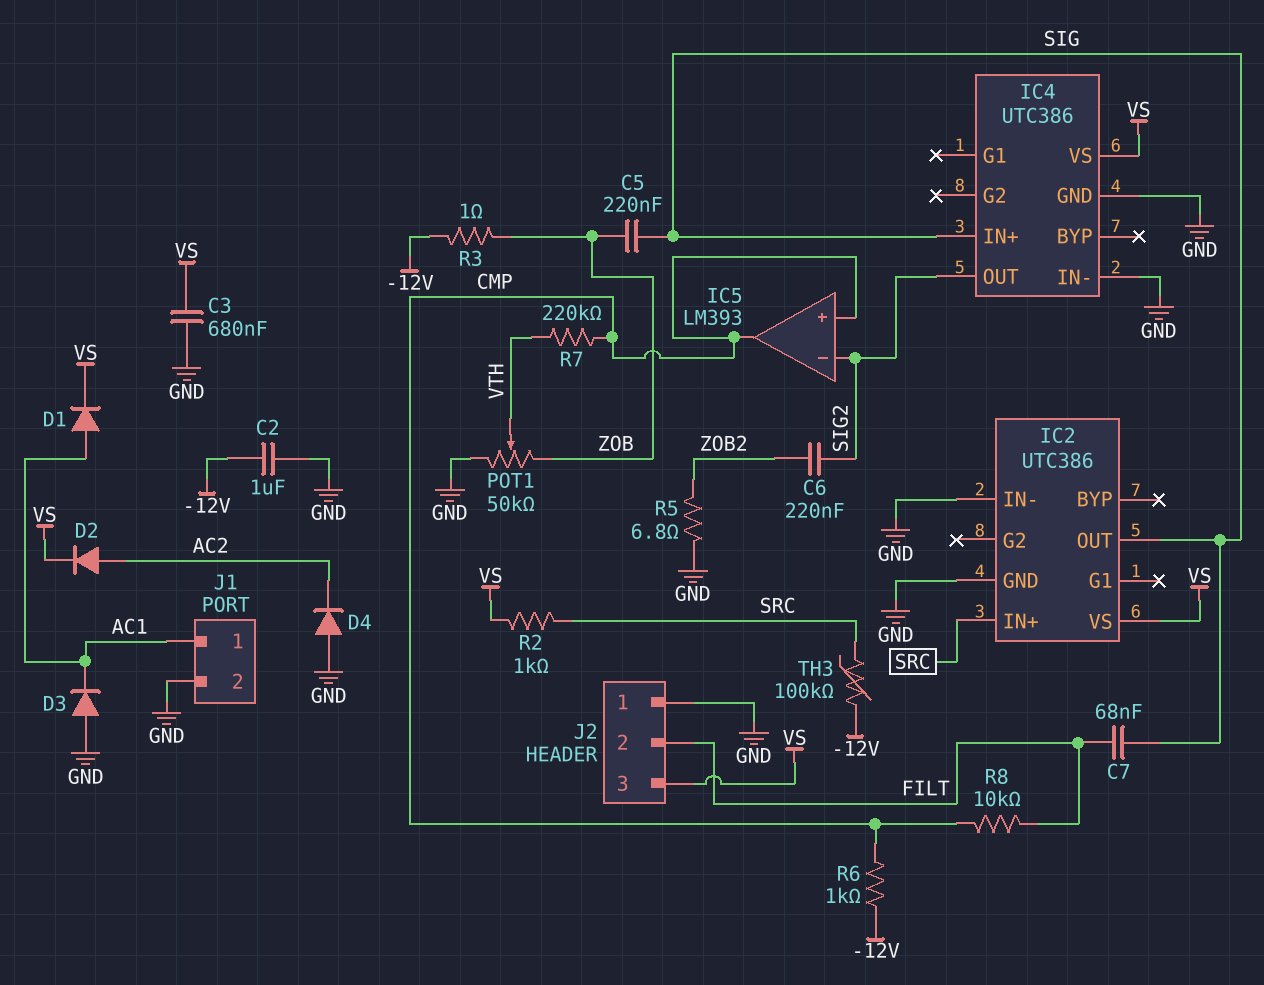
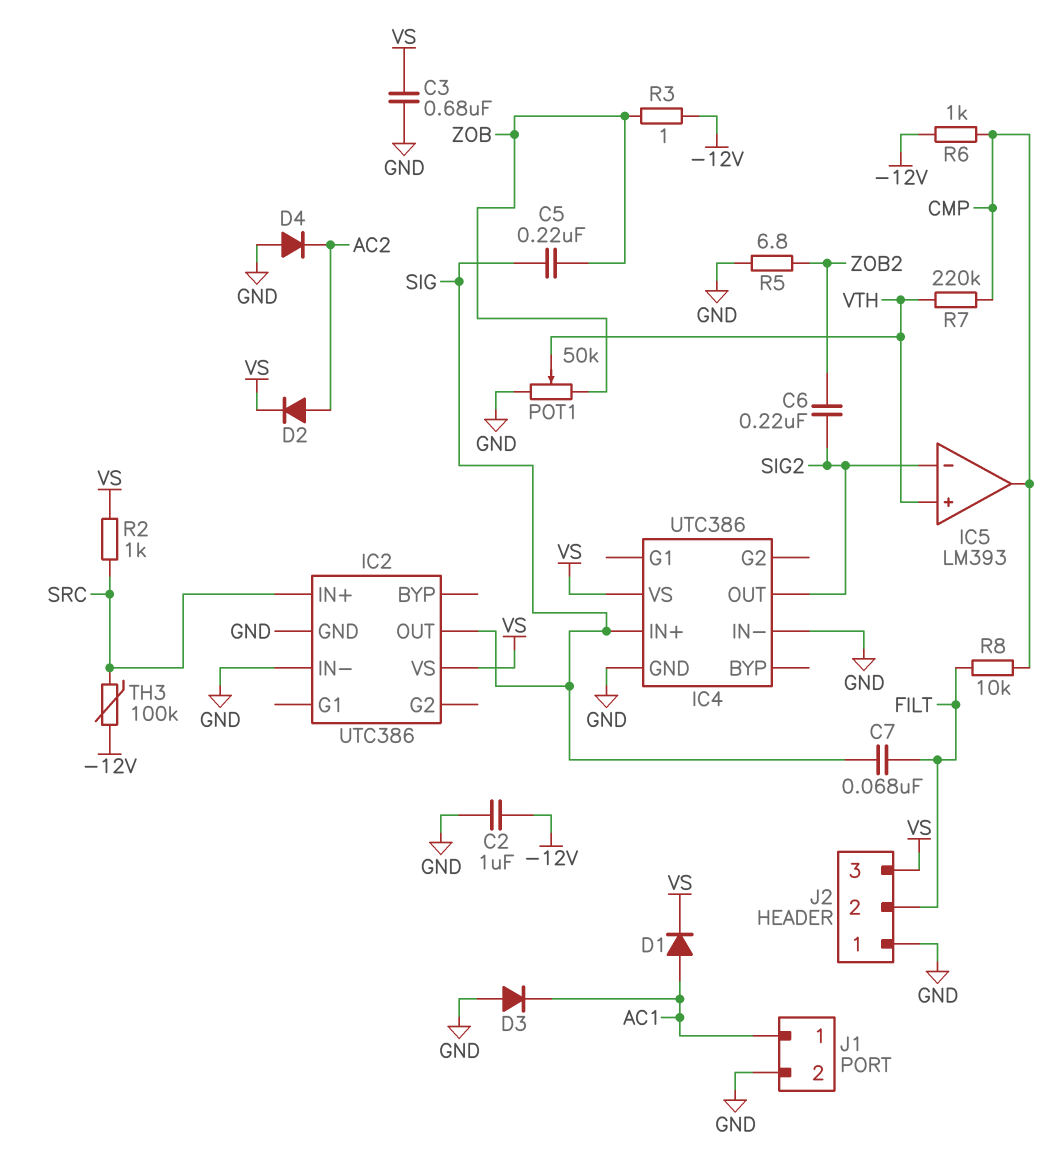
IC5 pin in+: CMP -> VTH

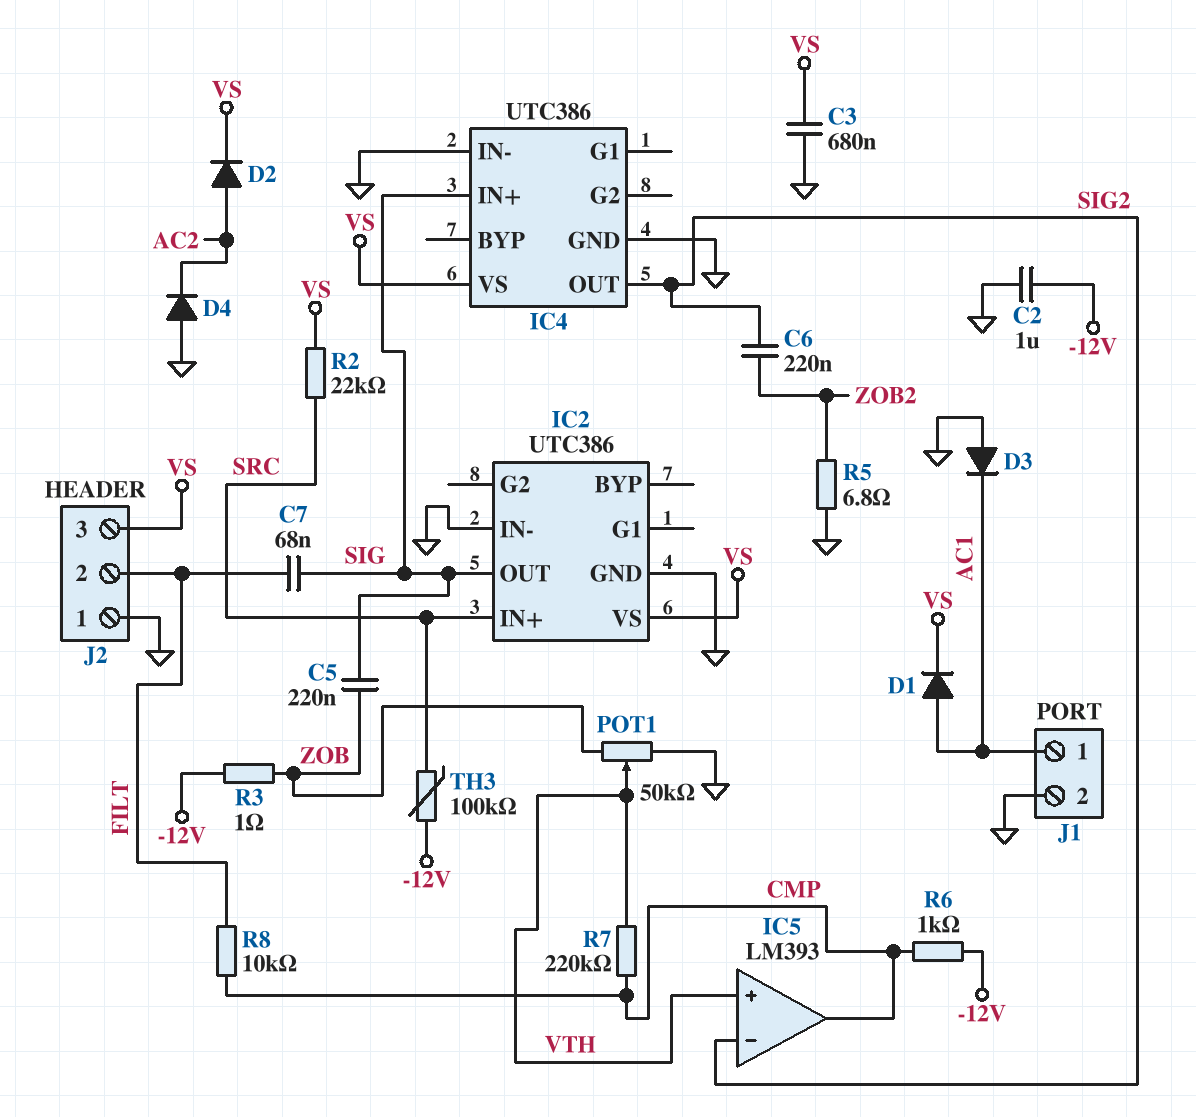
R2: 1k (SRC, VS) -> 22k (SRC, VS)

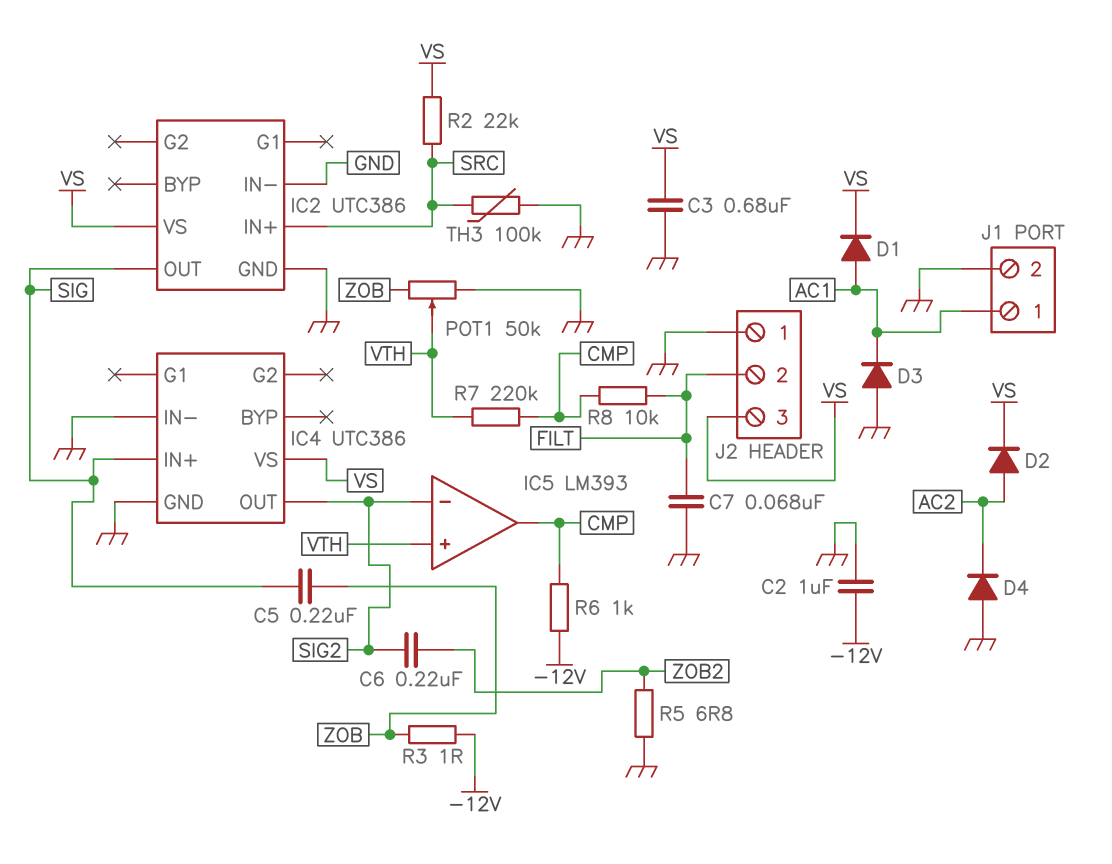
C7: 68nF (FILT, SIG) -> 68nF (FILT, GND)
TH3: 100k (-12V, SRC) -> 100k (GND, SRC)

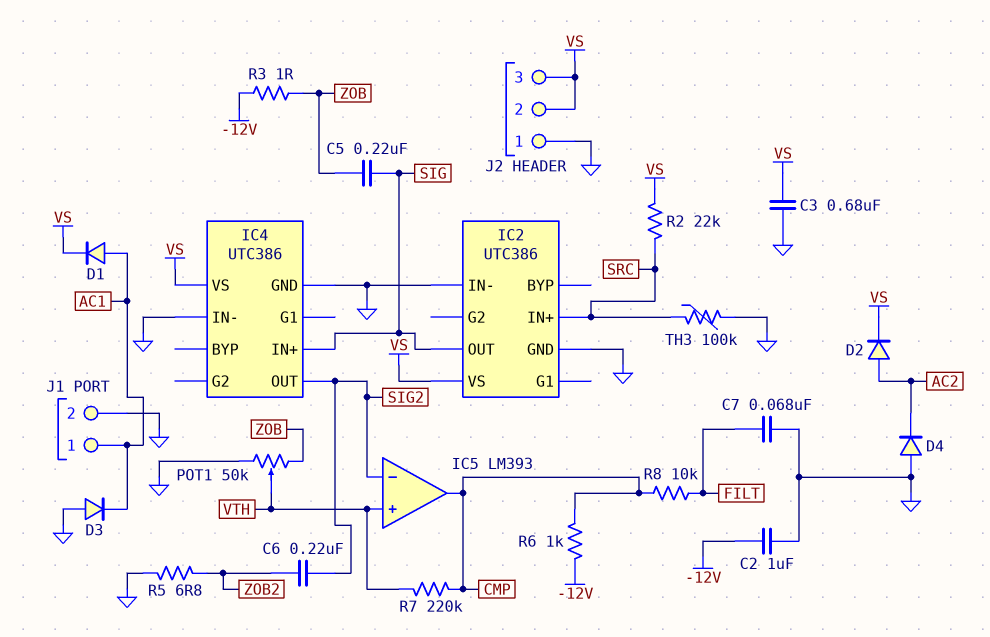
J2 pin 2: FILT -> VS

